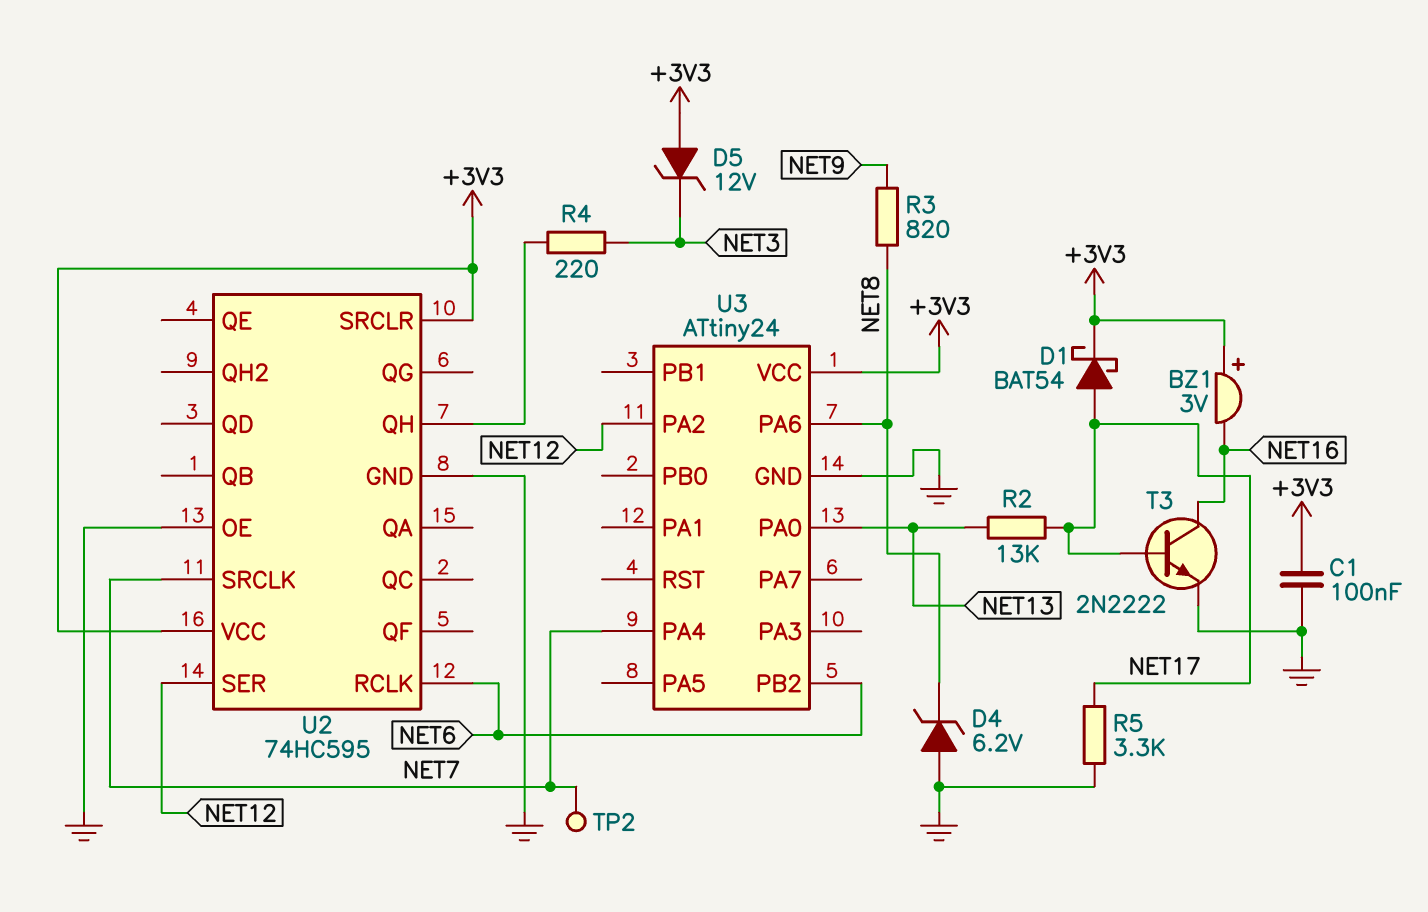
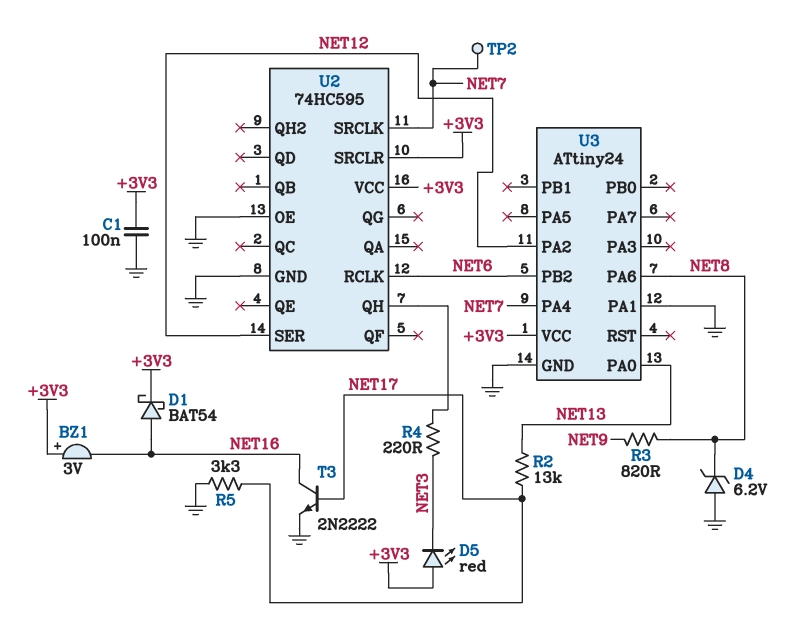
D1: schottky BAT54 (A NET17, K +3V3) -> schottky BAT54 (A NET16, K +3V3)
D5: zener 12V (A +3V3, K NET3) -> LED red (A +3V3, K NET3)
U3 pin PA1: none -> GND

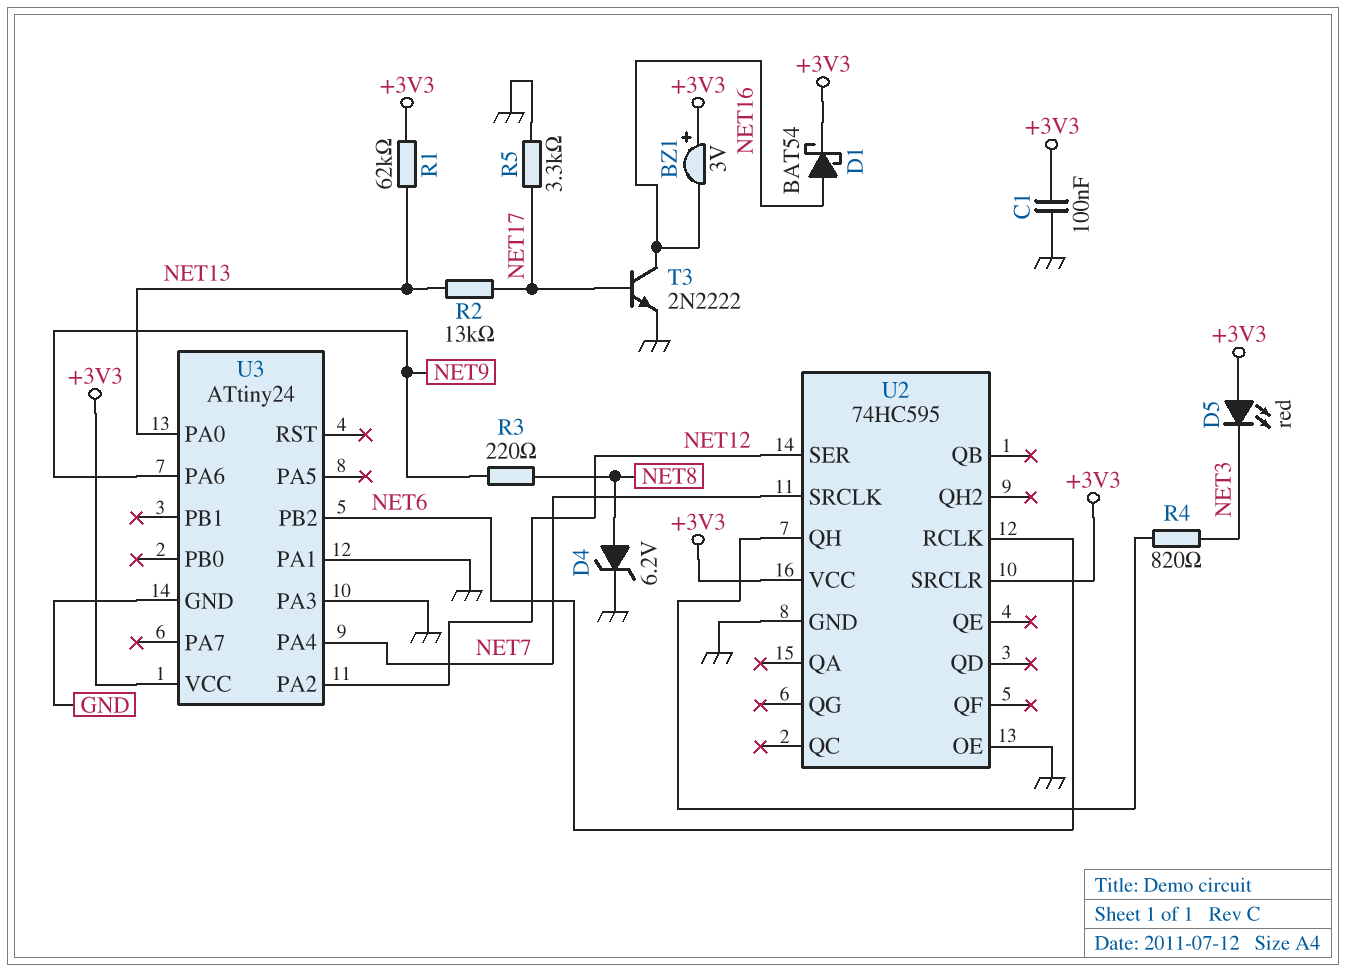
D4: zener 6.2V (A GND, K NET8) -> zener 6.2V (A NET8, K GND)
R1: none -> 62k (+3V3, NET13)
R3: 820 (NET8, NET9) -> 220 (NET8, NET9)
R4: 220 (NET3, U2/QH) -> 820 (NET3, U2/QH)
TP2: test point (NET7) -> none
U3 pin PA3: none -> GND
U3 pin PA6: NET8 -> NET9

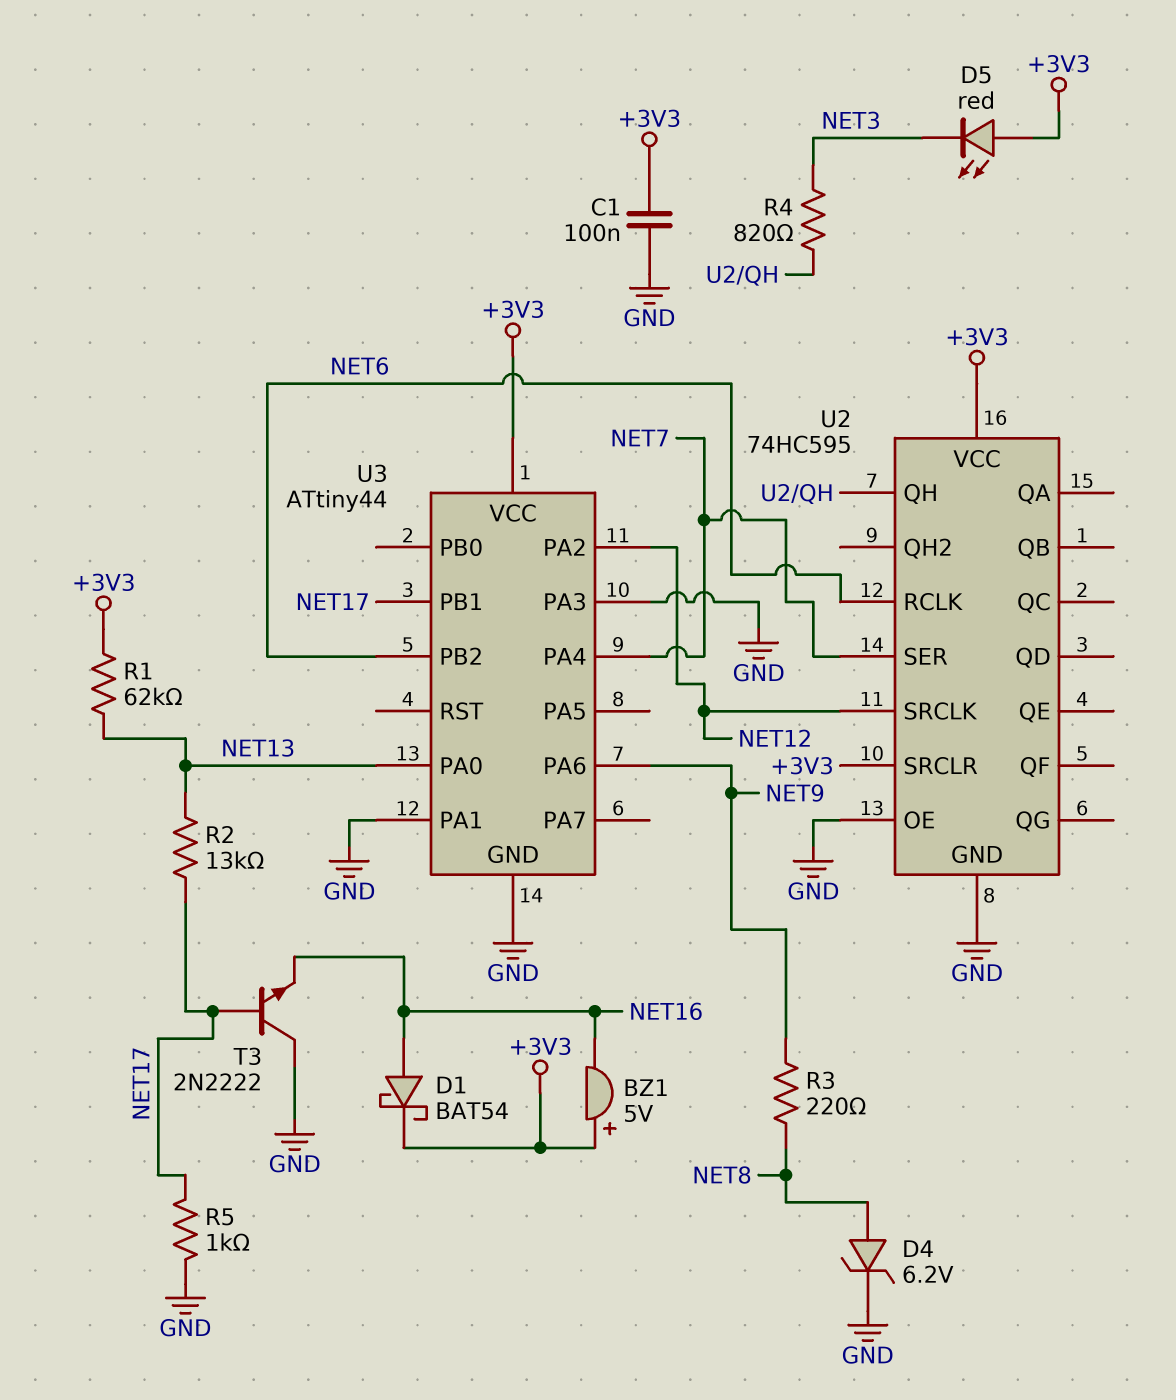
BZ1: buzzer 3V (plus +3V3, minus NET16) -> buzzer 5V (plus +3V3, minus NET16)
R5: 3.3k (GND, NET17) -> 1k (GND, NET17)
T3: NPN 2N2222 (B NET17, C NET16, E GND) -> NPN 2N2222 (B NET17, C GND, E NET16)
U2 pin SER: NET12 -> NET7
U2 pin SRCLK: NET7 -> NET12
U3: ATtiny24 -> ATtiny44
U3 pin PB1: none -> NET17

